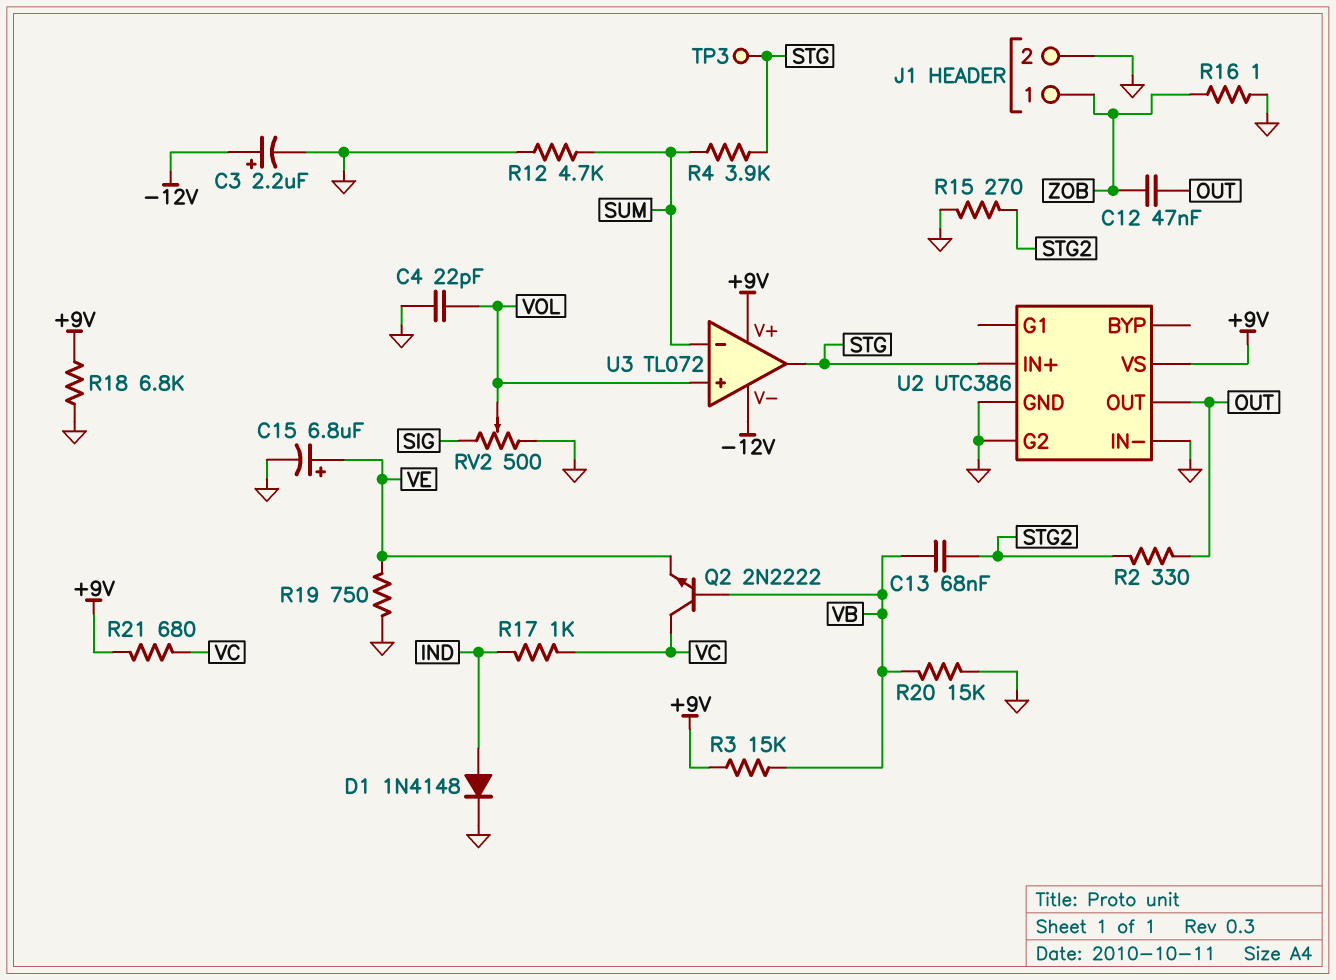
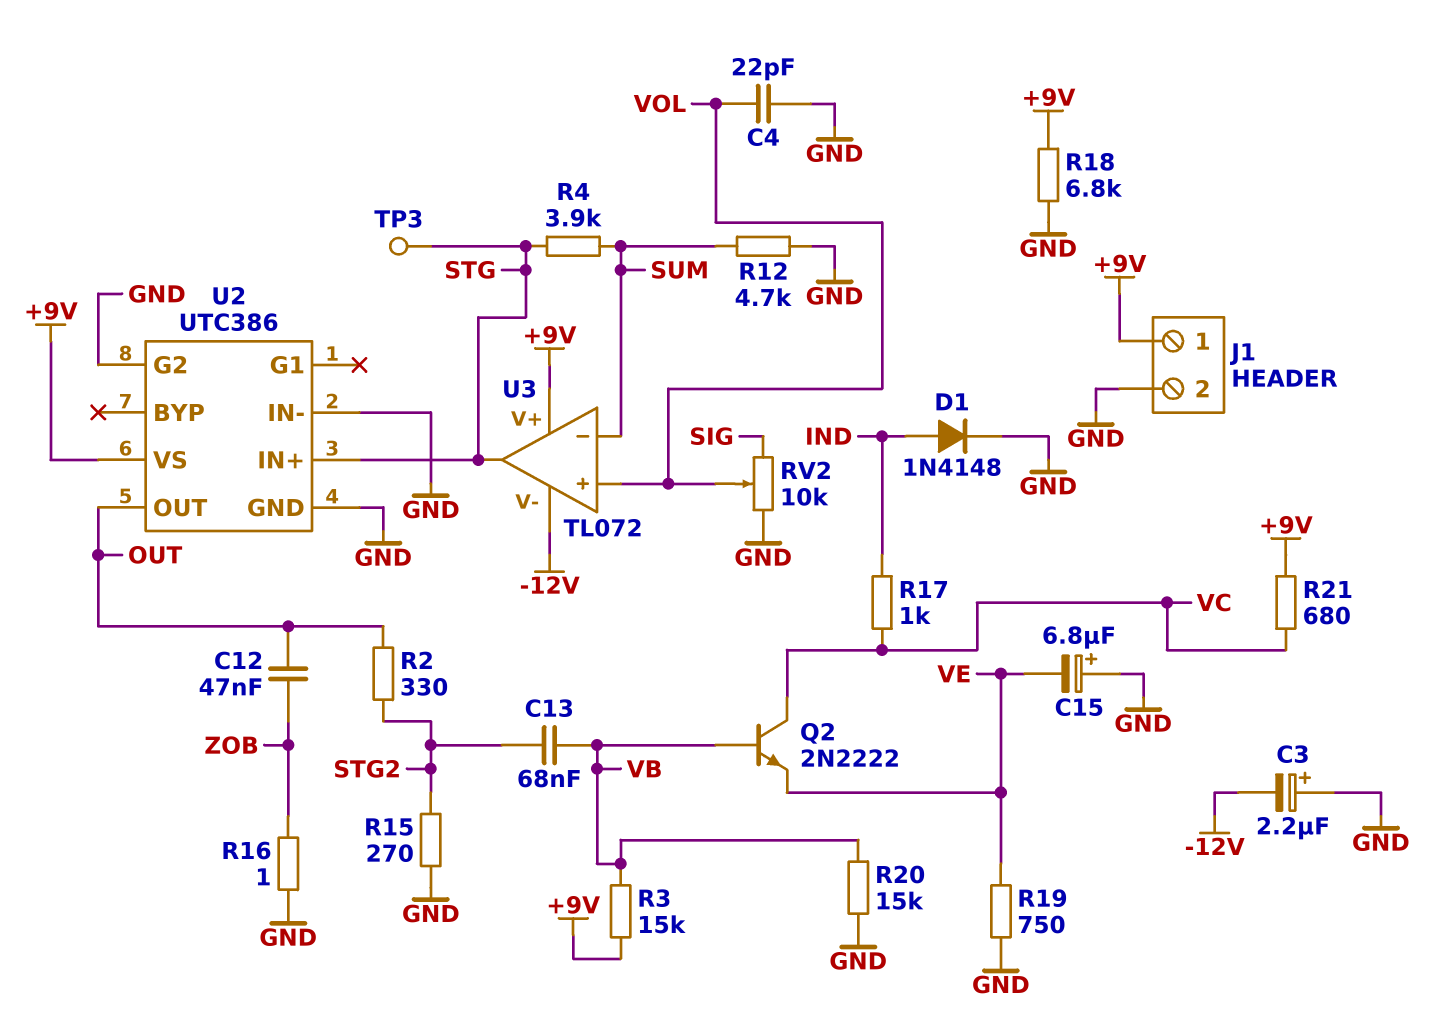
C3: 2.2uF (plus -12V, minus GND) -> 2.2uF (plus GND, minus -12V)
C15: 6.8uF (plus VE, minus GND) -> 6.8uF (plus GND, minus VE)
J1 pin 1: ZOB -> +9V
RV2: 500 (GND, SIG, wiper VOL) -> 10k (GND, SIG, wiper VOL)

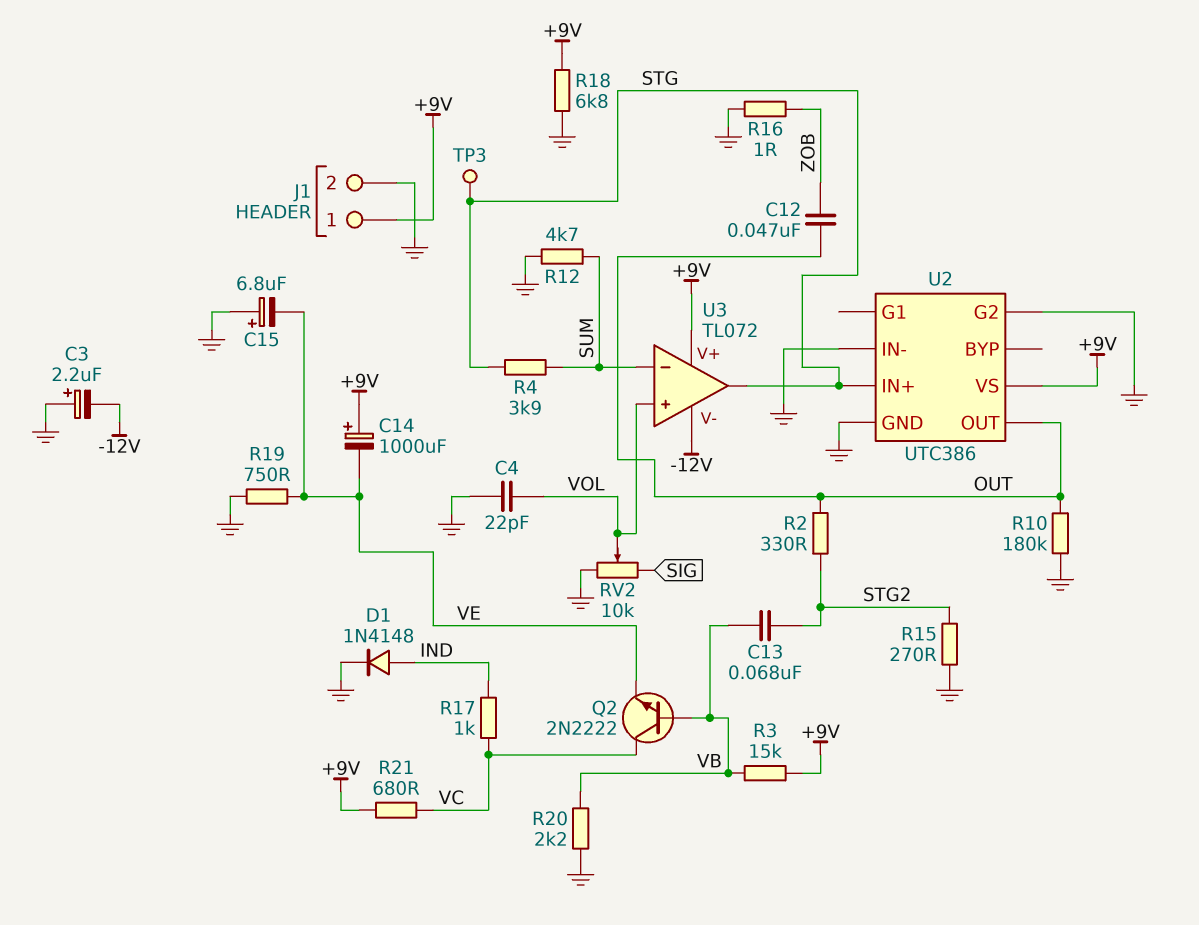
C14: none -> 1000uF (plus +9V, minus VE)
R10: none -> 180k (GND, OUT)
R20: 15k (GND, VB) -> 2.2k (GND, VB)

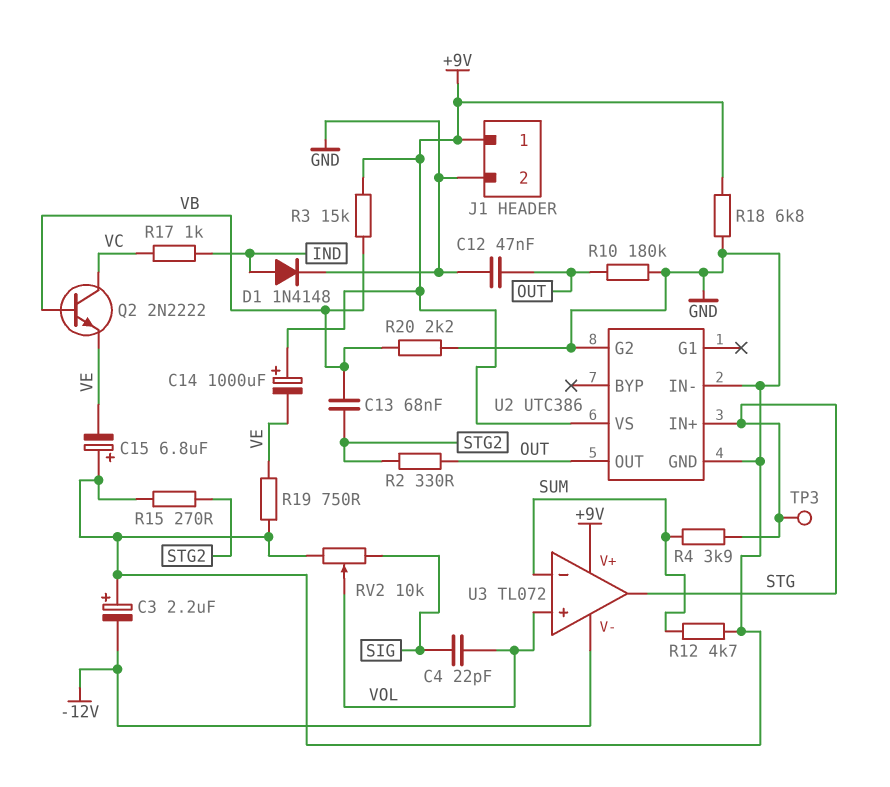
C4: 22pF (GND, VOL) -> 22pF (SIG, VOL)
C12: 47nF (OUT, ZOB) -> 47nF (GND, OUT)
R16: 1 (GND, ZOB) -> none
R21: 680 (+9V, VC) -> none

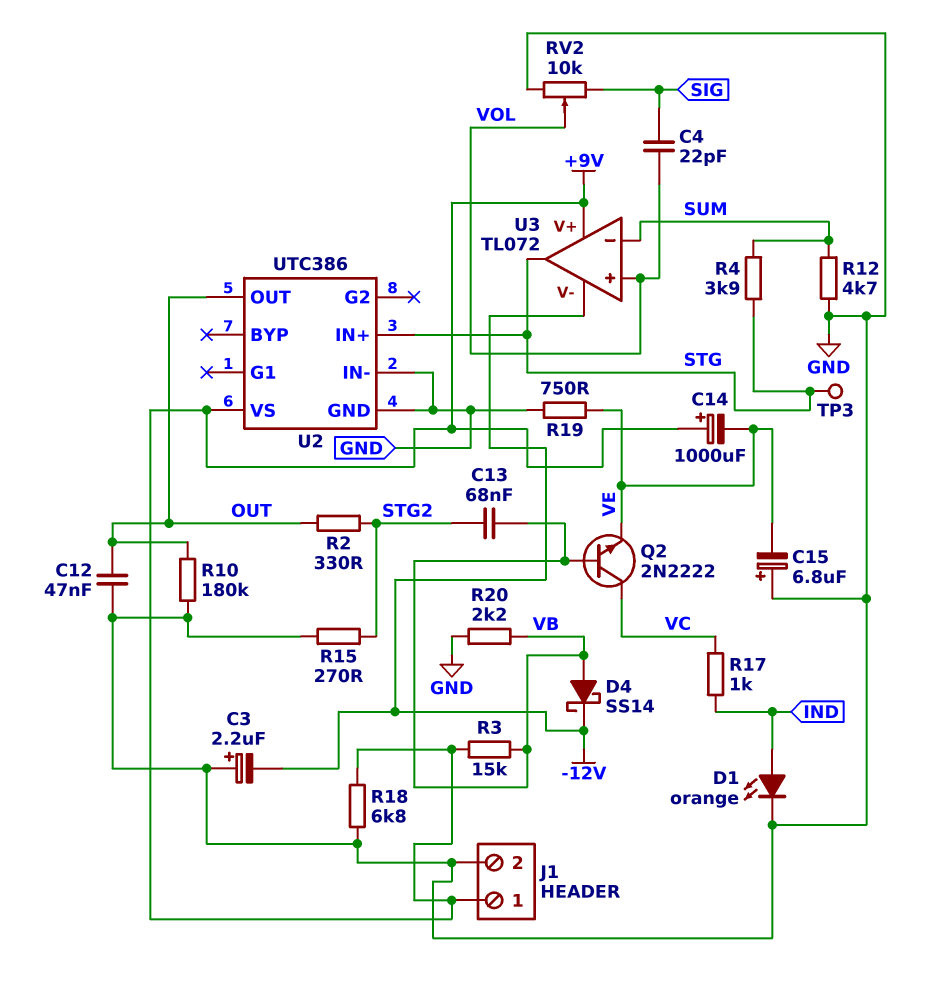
D1: diode 1N4148 (A IND, K GND) -> LED orange (A IND, K GND)
D4: none -> schottky SS14 (A VB, K -12V)
U2 pin G2: GND -> none

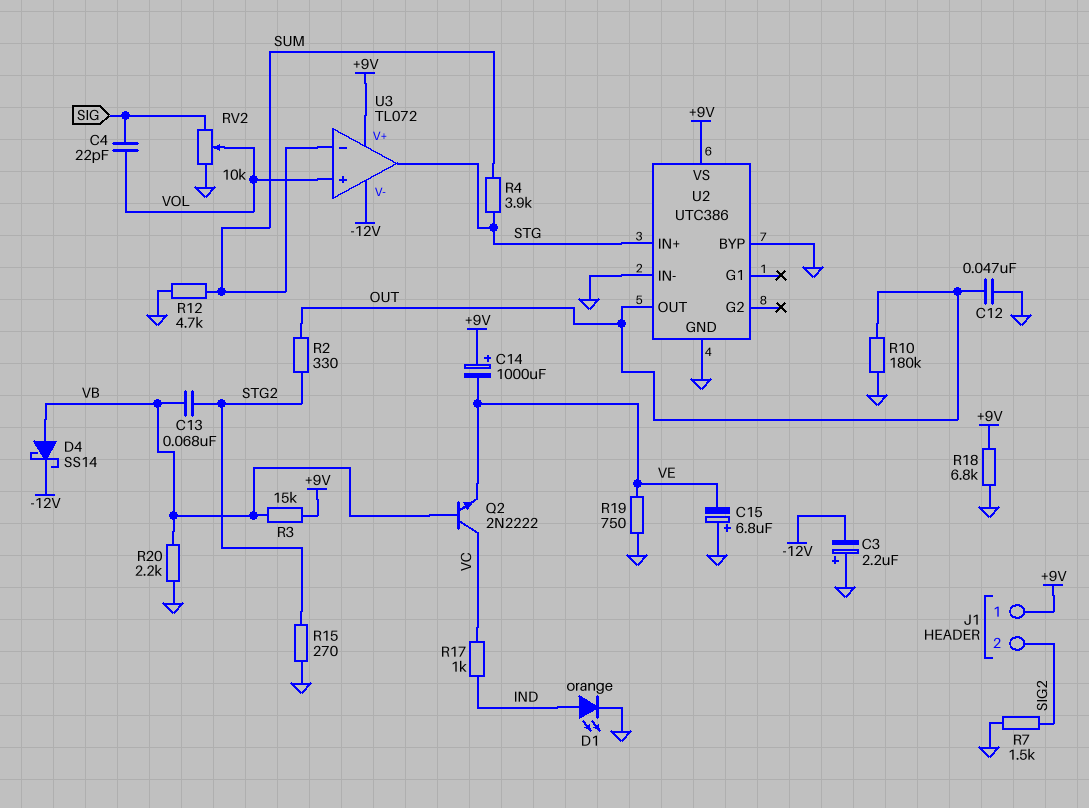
J1 pin 2: GND -> SIG2
R7: none -> 1.5k (GND, SIG2)
TP3: test point (STG) -> none
U2 pin BYP: none -> GND

